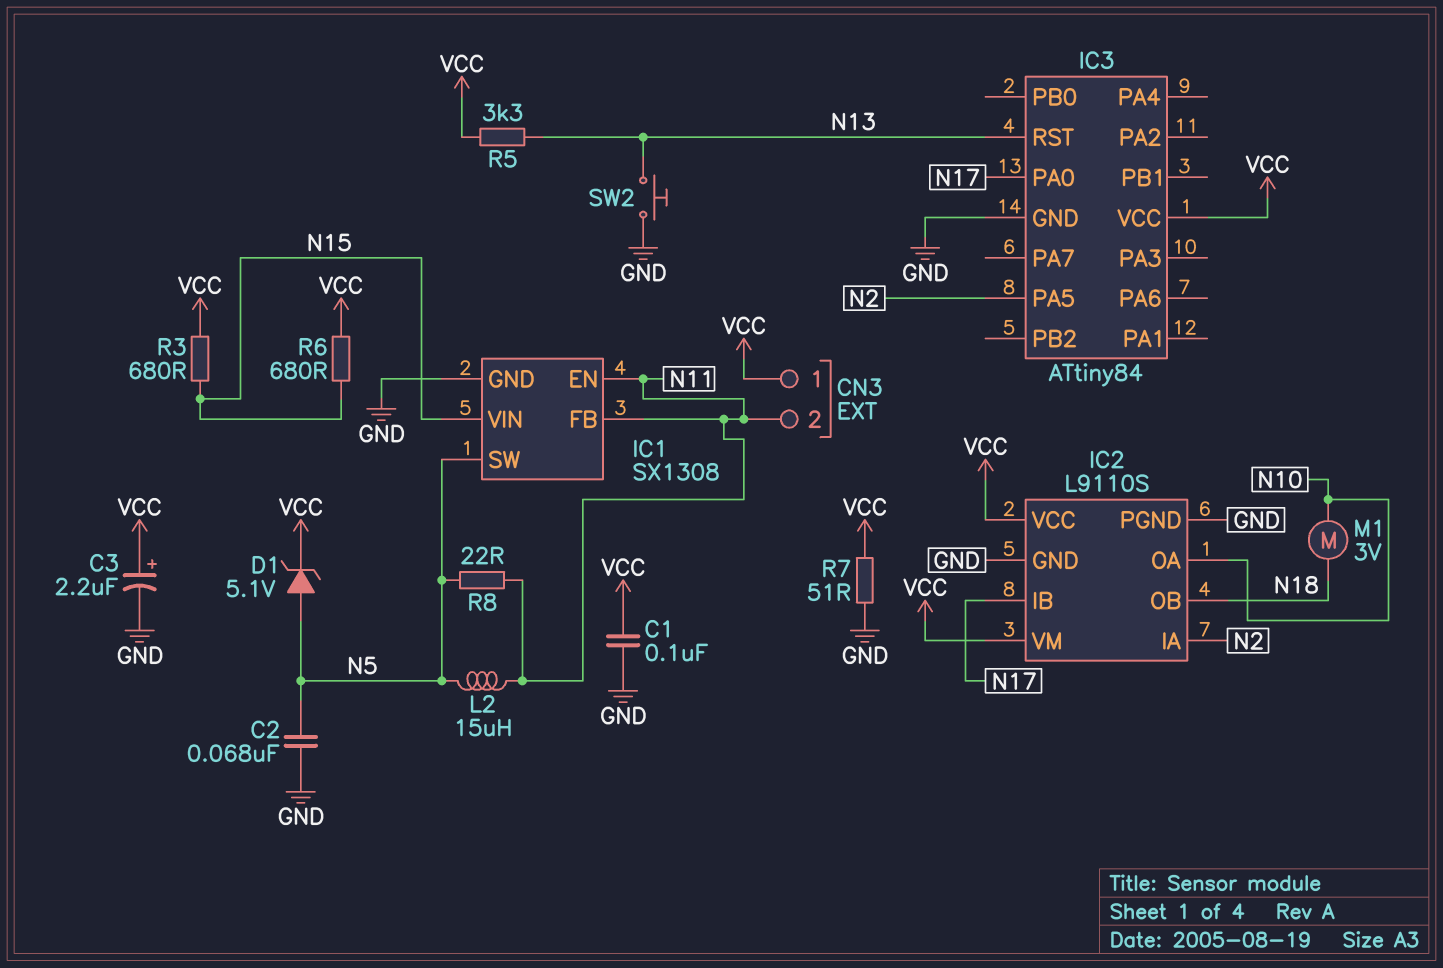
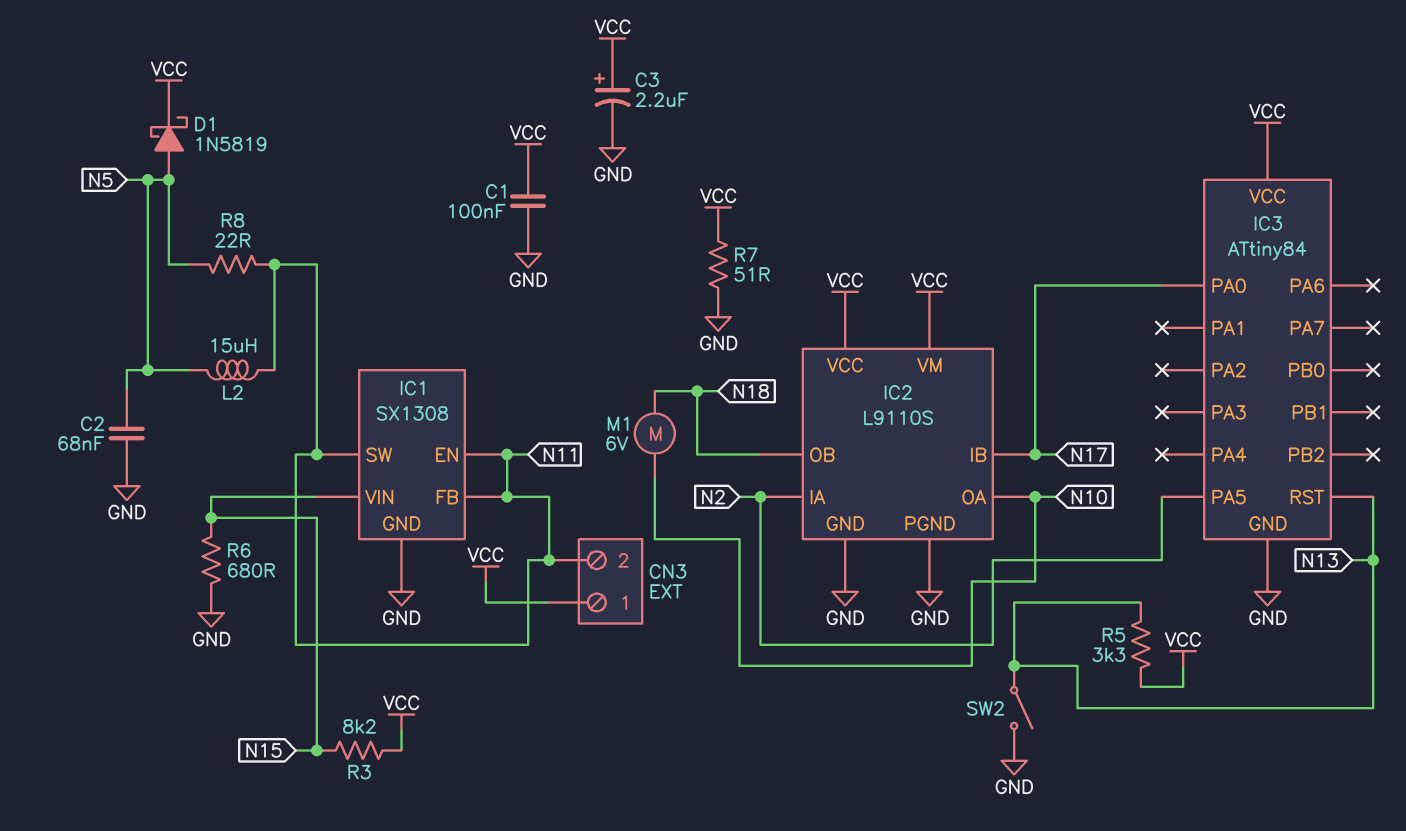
D1: zener 5.1V (A N5, K VCC) -> schottky 1N5819 (A N5, K VCC)
IC1 pin SW: N5 -> N11
M1: motor 3V (N10, N18) -> motor 6V (N10, N18)
R3: 680 (N15, VCC) -> 8.2k (N15, VCC)
R6: 680 (N15, VCC) -> 680 (GND, N15)
SW2: button (GND, N13) -> switch (GND, N13)

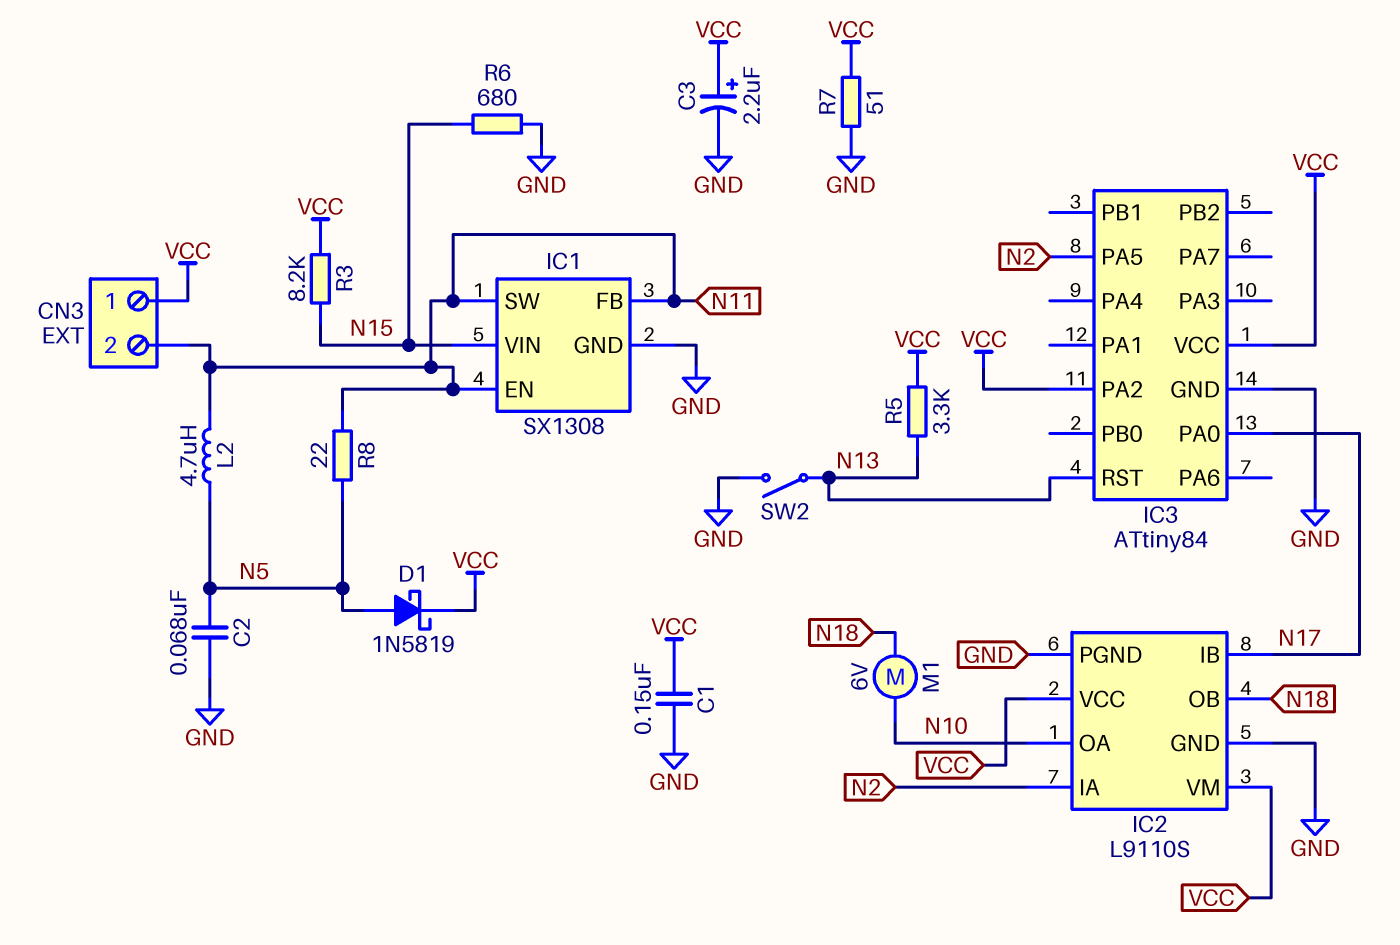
C1: 100nF (GND, VCC) -> 150nF (GND, VCC)
IC3 pin PA2: none -> VCC
L2: 15uH (N5, N11) -> 4.7uH (N5, N11)

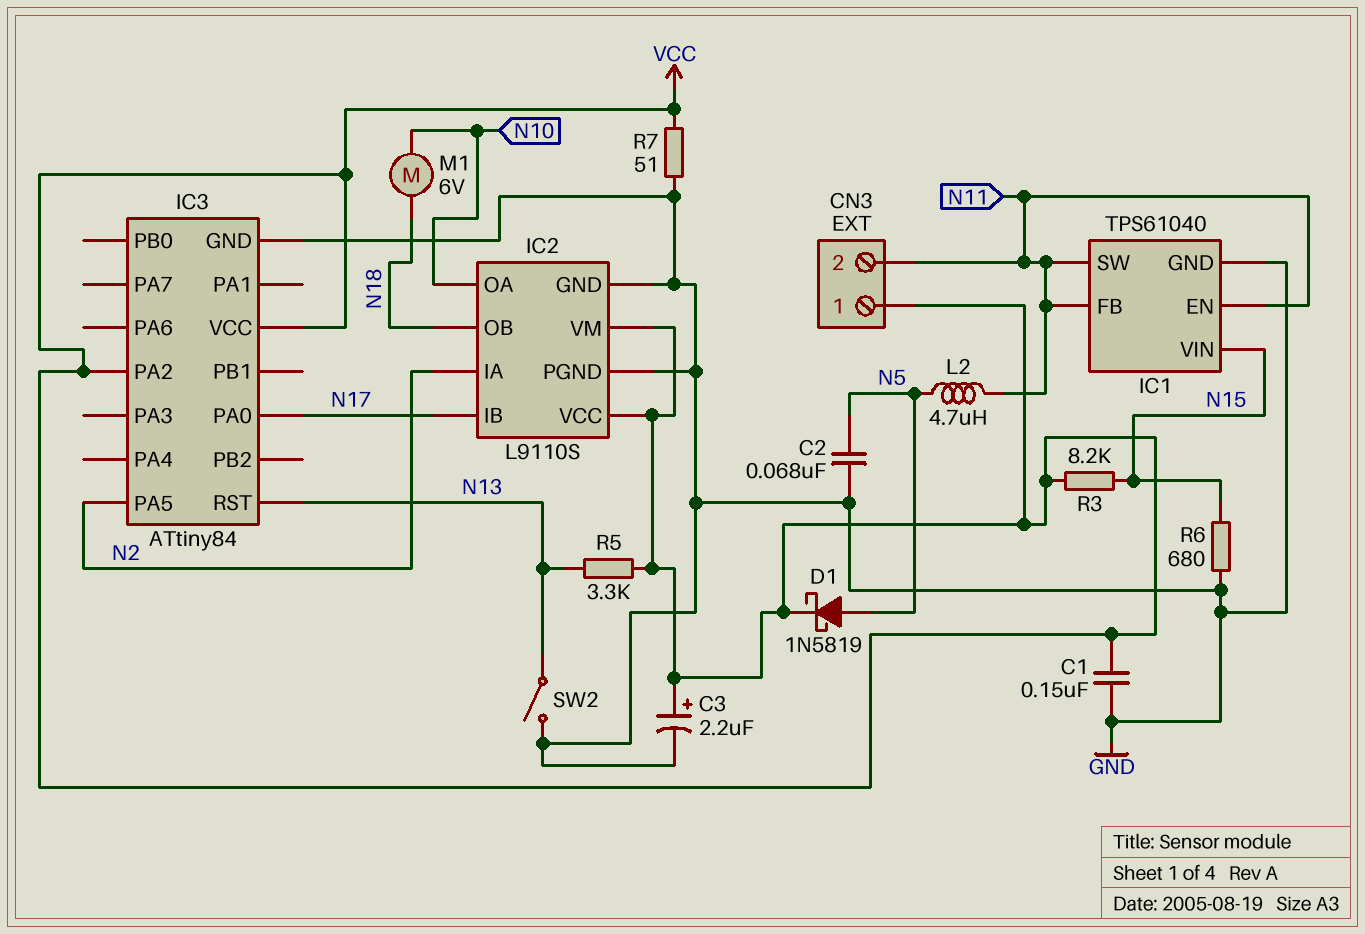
IC1: SX1308 -> TPS61040
R8: 22 (N5, N11) -> none

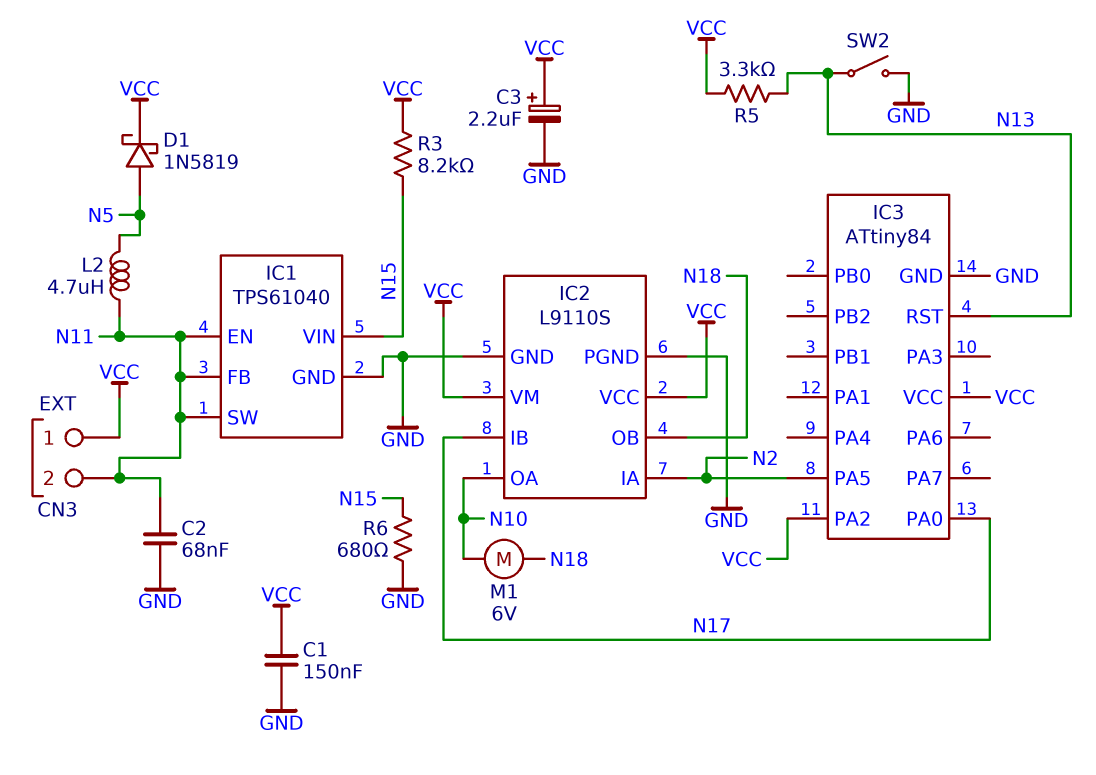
C2: 68nF (GND, N5) -> 68nF (GND, N11)
R7: 51 (GND, VCC) -> none

